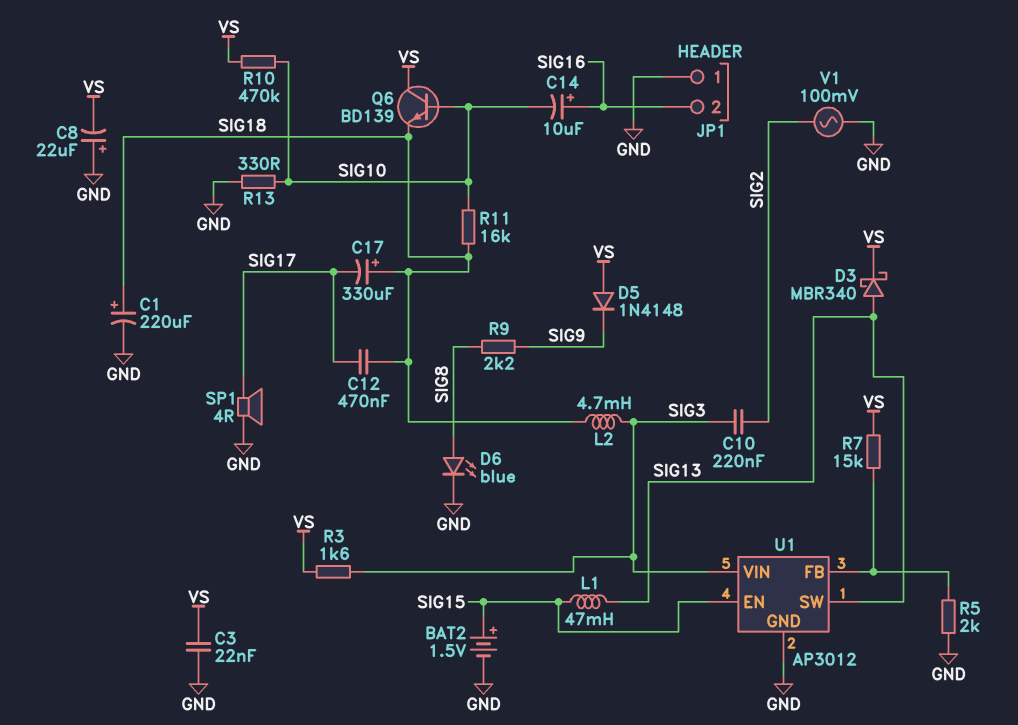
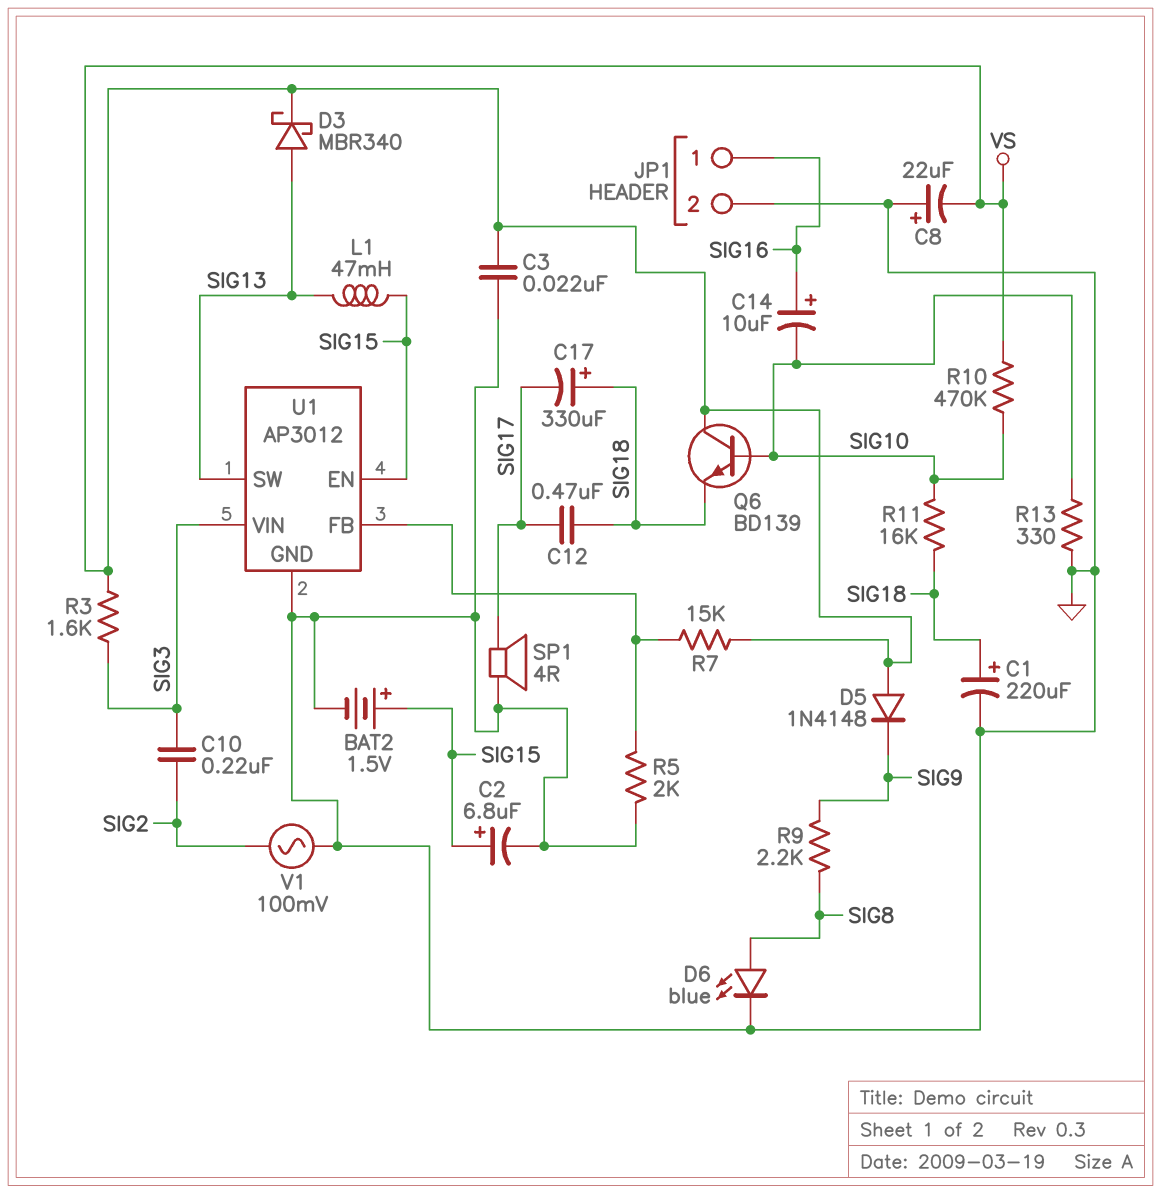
C2: none -> 6.8uF (plus SIG15, minus GND)
JP1 pin 1: GND -> SIG16
JP1 pin 2: SIG16 -> GND
L2: 4.7mH (SIG3, SIG18) -> none

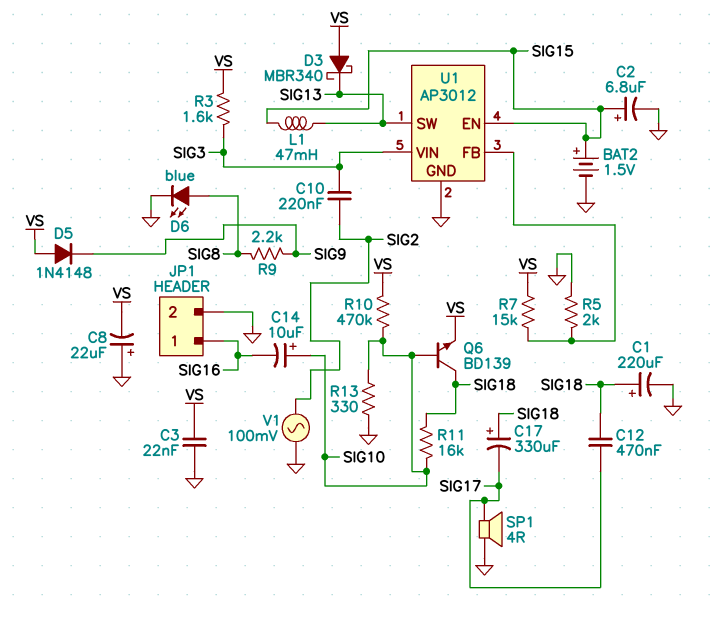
C14: 10uF (plus SIG16, minus SIG10) -> 10uF (plus SIG10, minus SIG16)
D3: schottky MBR340 (A SIG13, K VS) -> schottky MBR340 (A VS, K SIG13)
Q6: NPN BD139 (B SIG10, C VS, E SIG18) -> NPN BD139 (B SIG10, C SIG18, E VS)

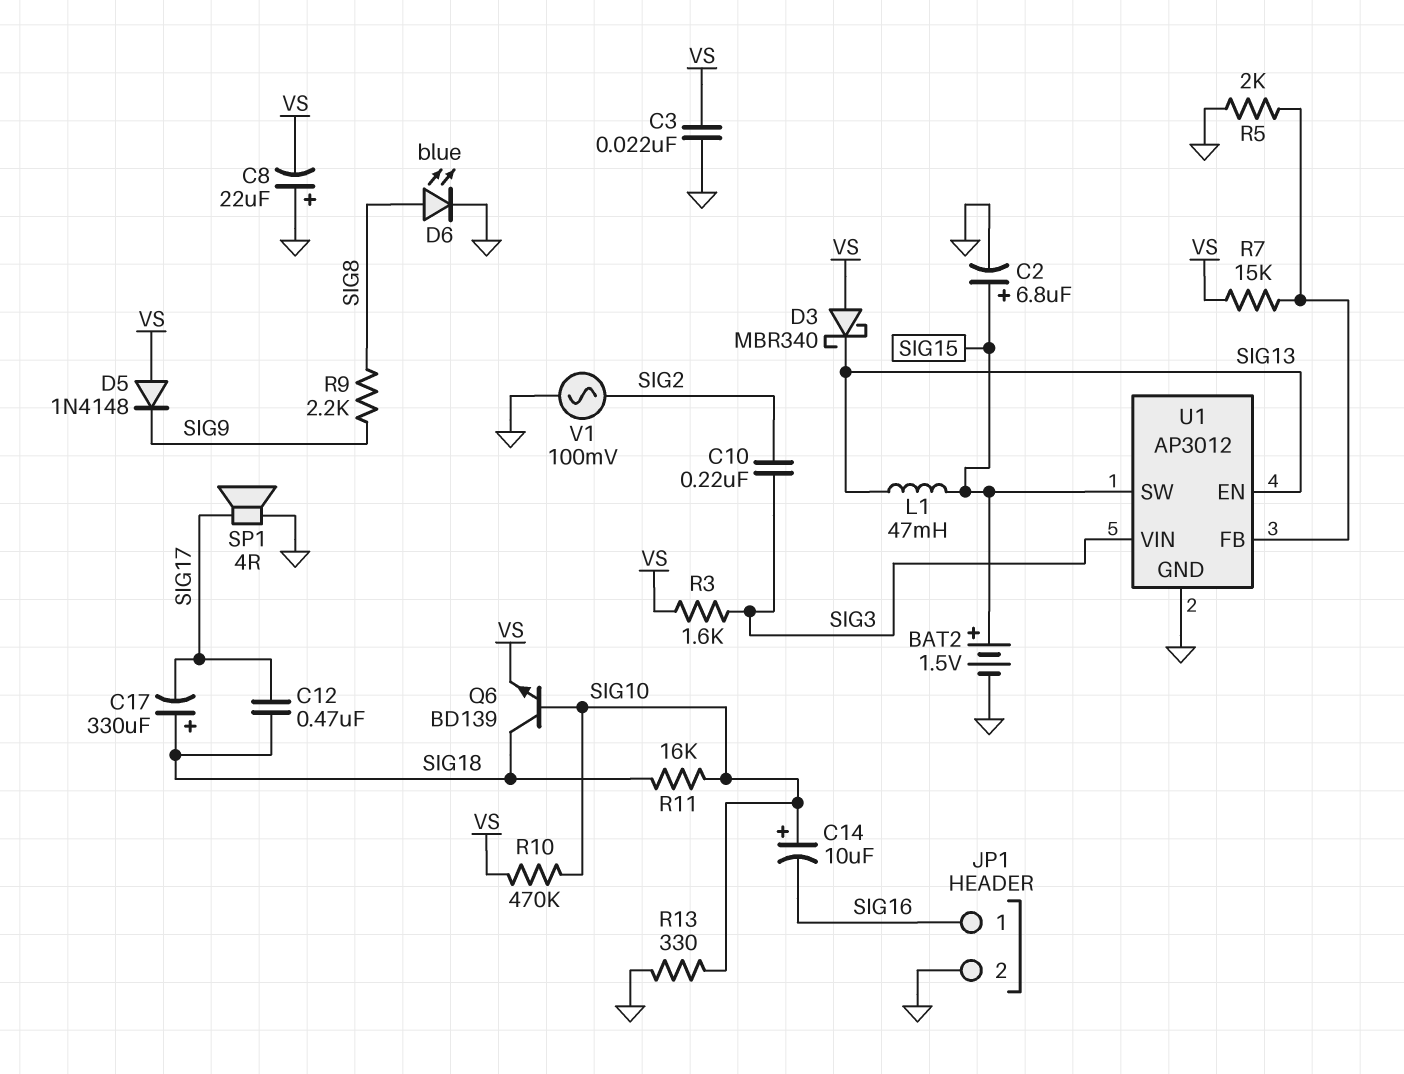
C1: 220uF (plus SIG18, minus GND) -> none
U1 pin EN: SIG15 -> SIG13
U1 pin SW: SIG13 -> SIG15

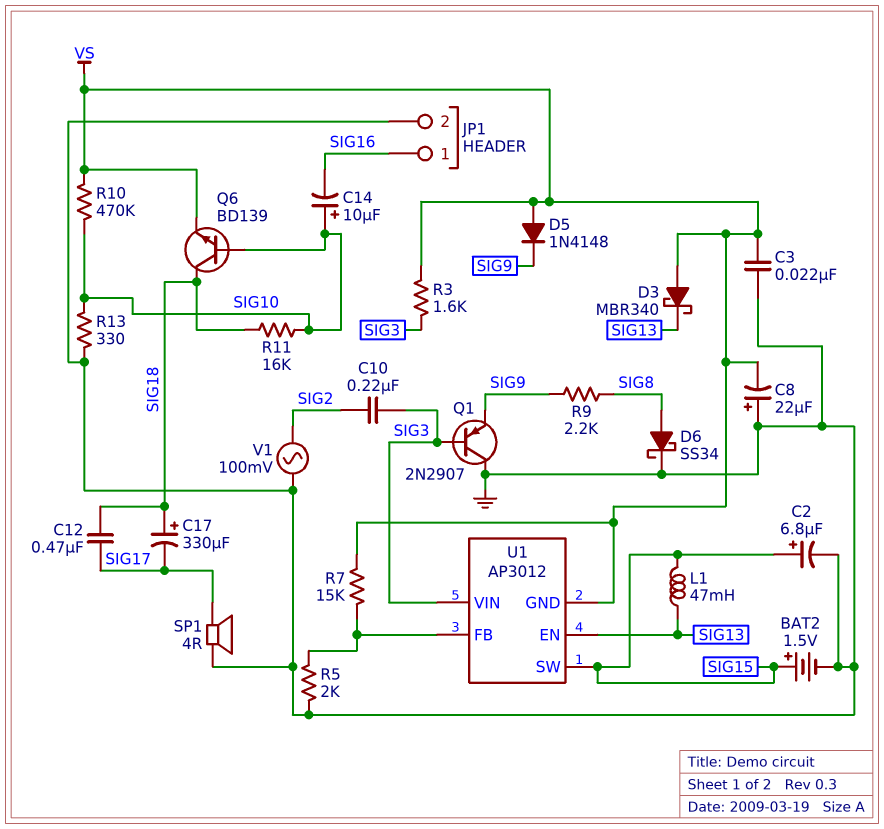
D6: LED blue (A SIG8, K GND) -> schottky SS34 (A SIG8, K GND)
Q1: none -> PNP 2N2907 (B SIG3, C GND, E SIG9)
U1 pin GND: GND -> VS

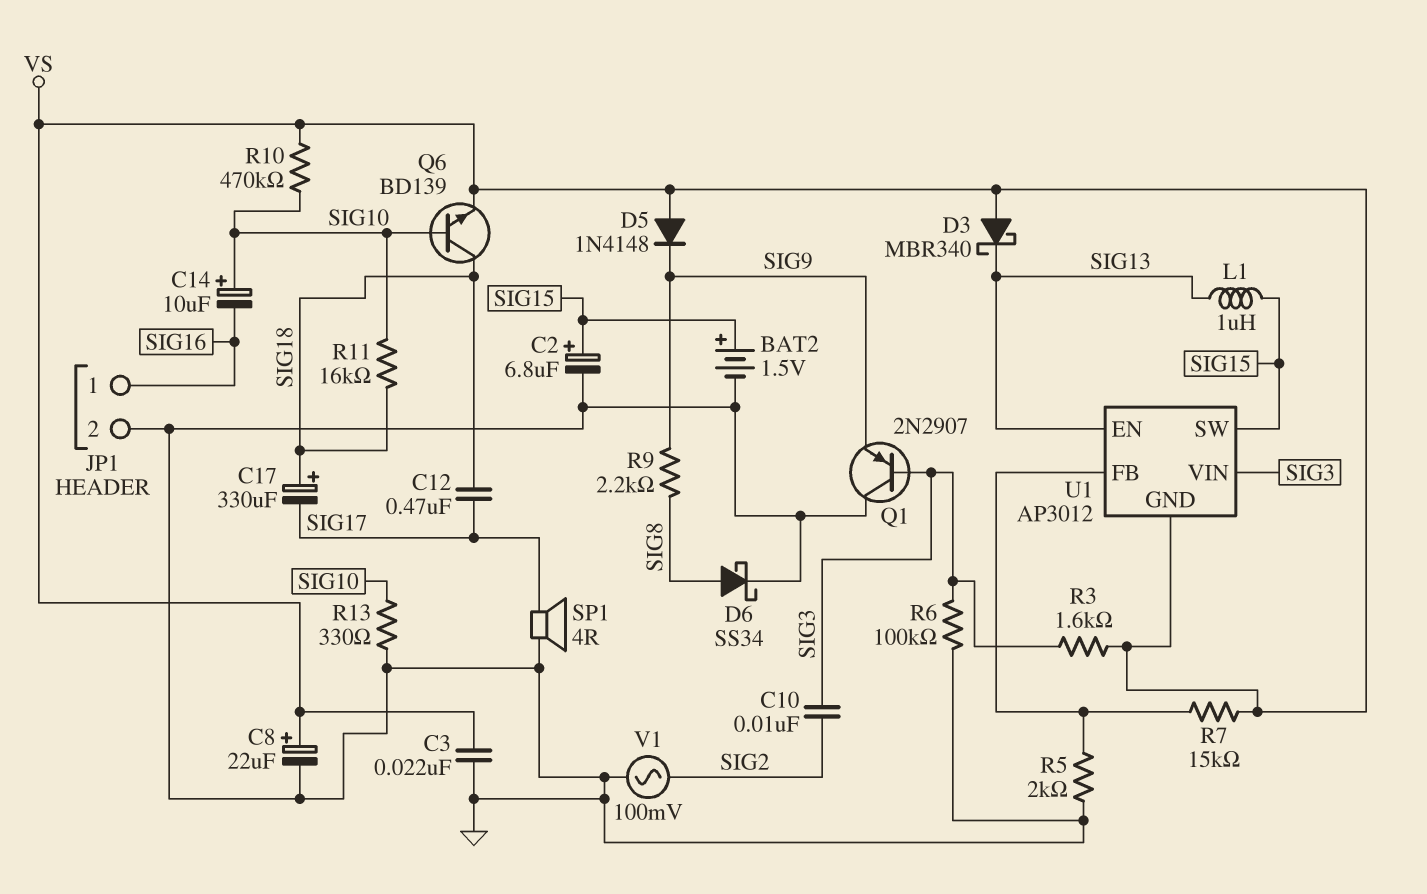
C8: 22uF (plus GND, minus VS) -> 22uF (plus VS, minus GND)
C10: 220nF (SIG2, SIG3) -> 10nF (SIG2, SIG3)
L1: 47mH (SIG13, SIG15) -> 1uH (SIG13, SIG15)
R6: none -> 100k (GND, SIG3)

